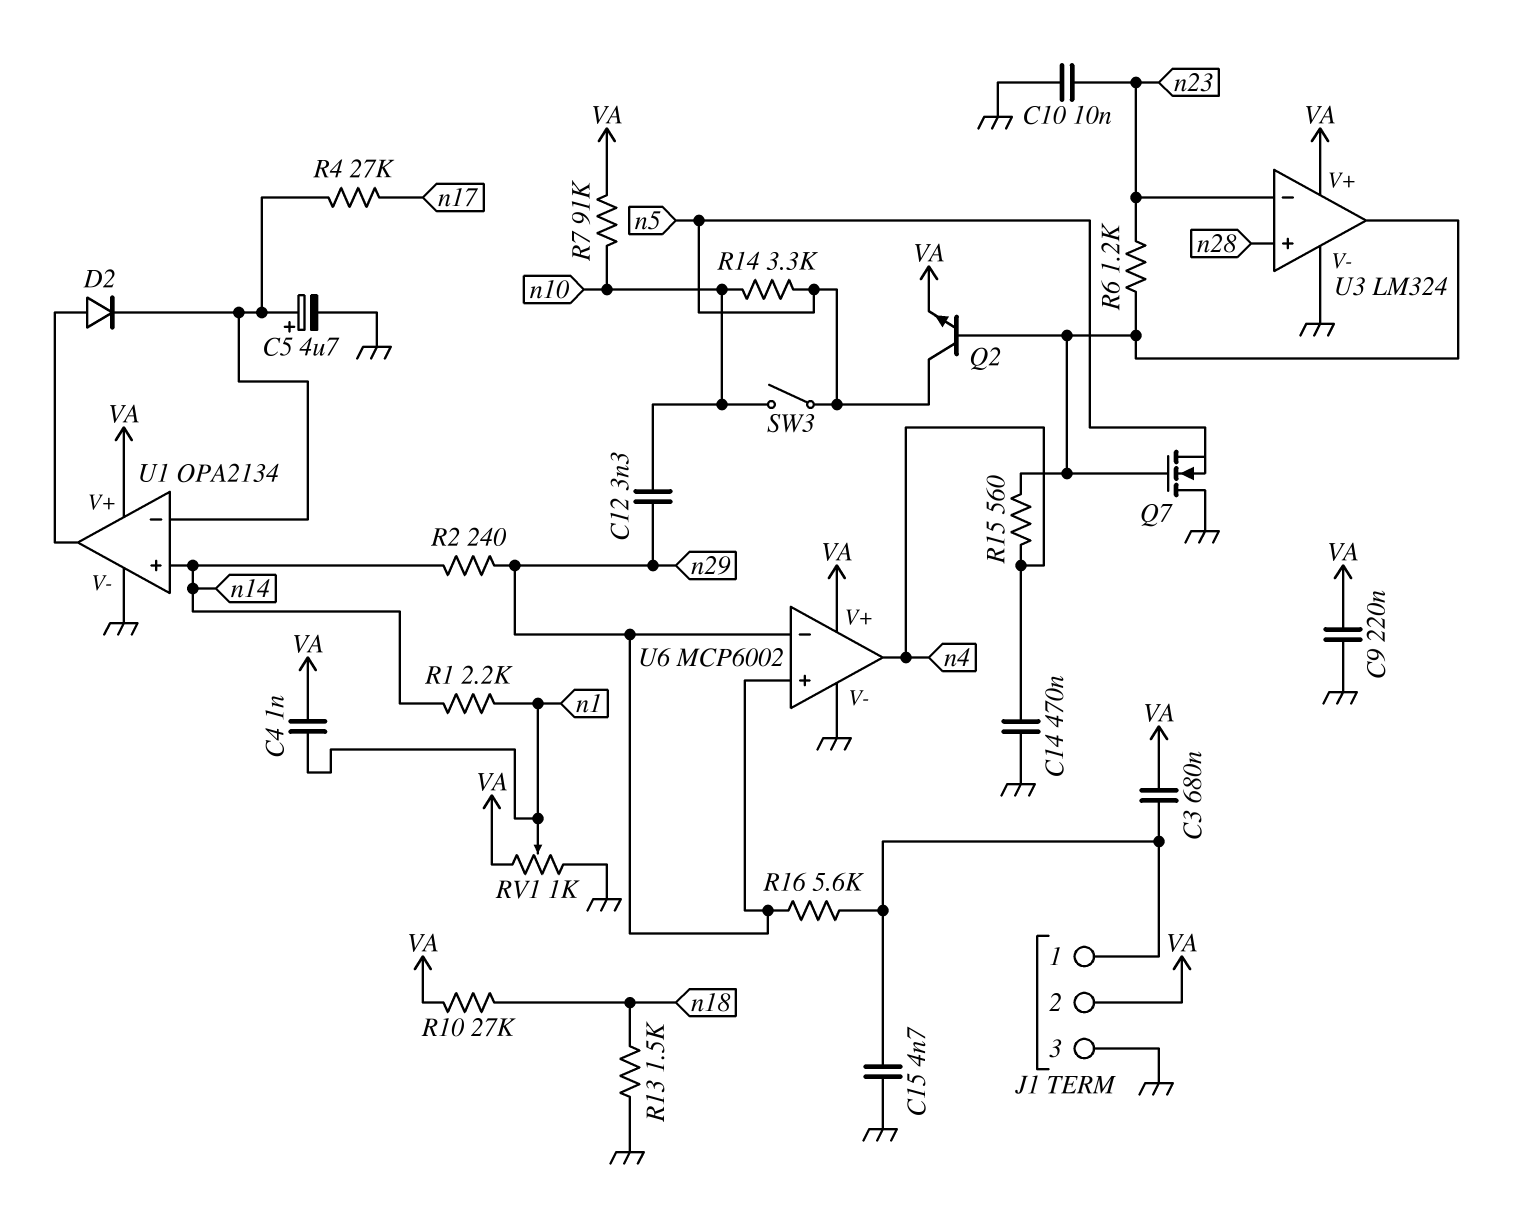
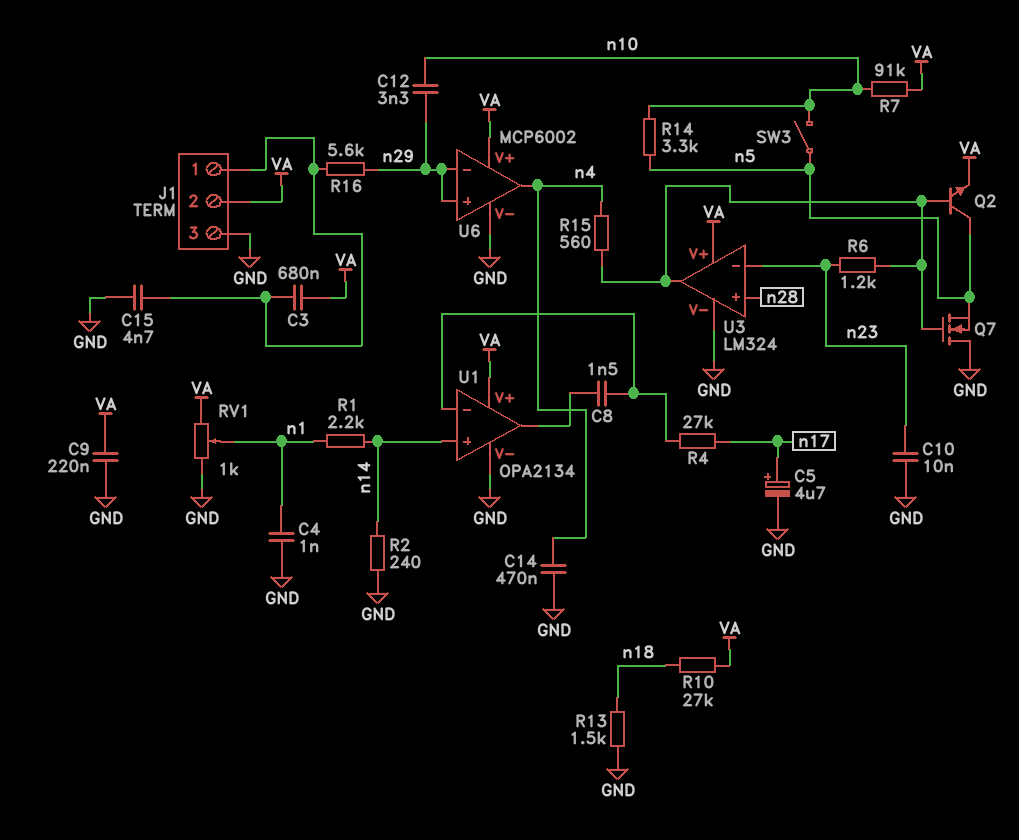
C4: 1nF (VA, n1) -> 1nF (GND, n1)
C5: 4.7uF (plus U1/in-, minus GND) -> 4.7uF (plus n17, minus GND)
C8: none -> 1.5nF (U1/in-, U1/out)
D2: diode (A U1/out, K U1/in-) -> none
R2: 240 (n14, n29) -> 240 (GND, n14)

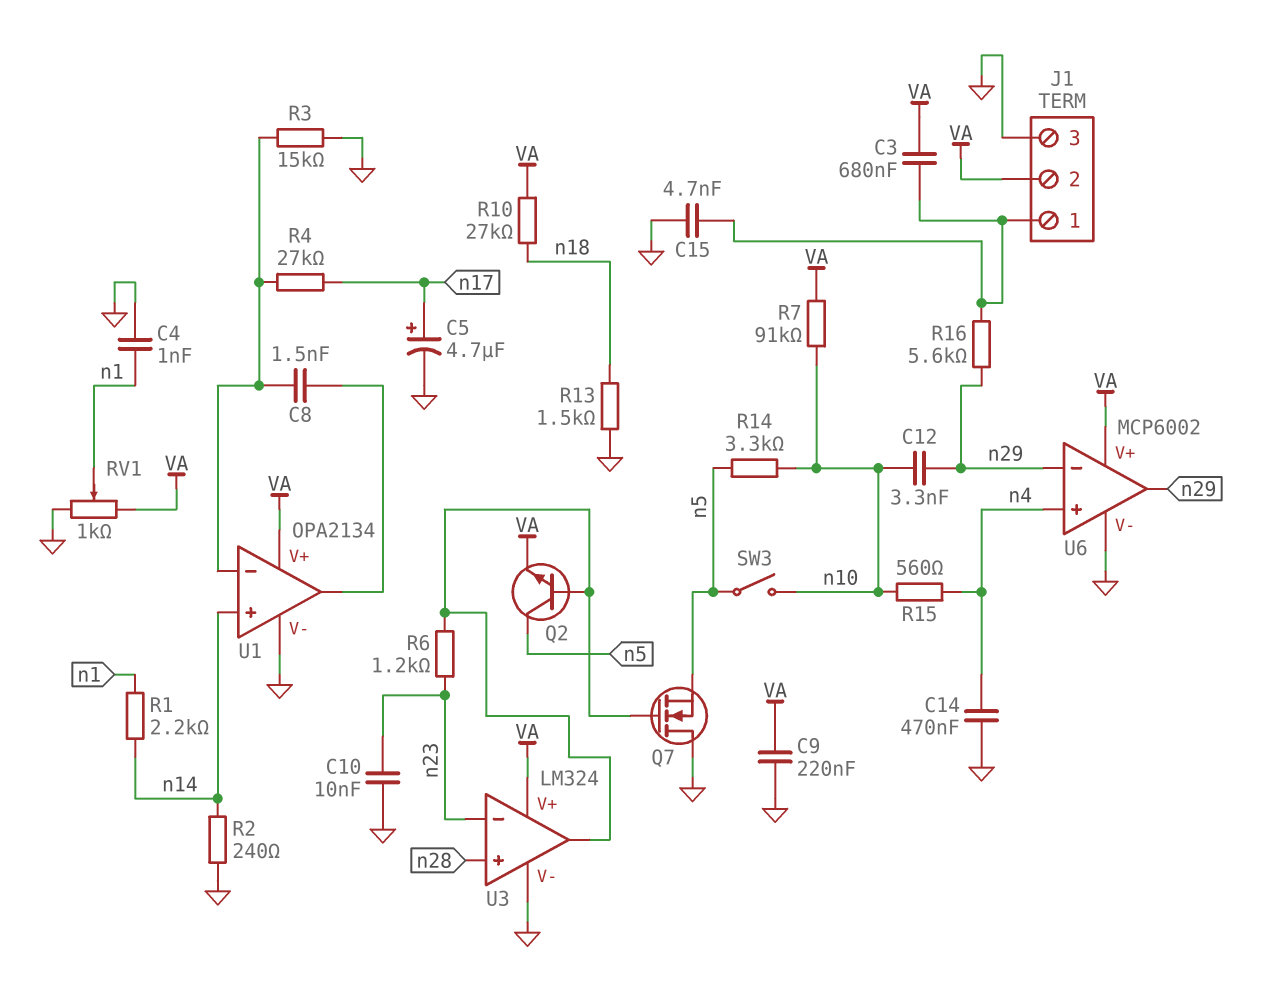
R3: none -> 15k (GND, U1/in-)
R15: 560 (U3/out, n4) -> 560 (n4, n10)
U6 pin in+: n29 -> n4
U6 pin out: n4 -> n29

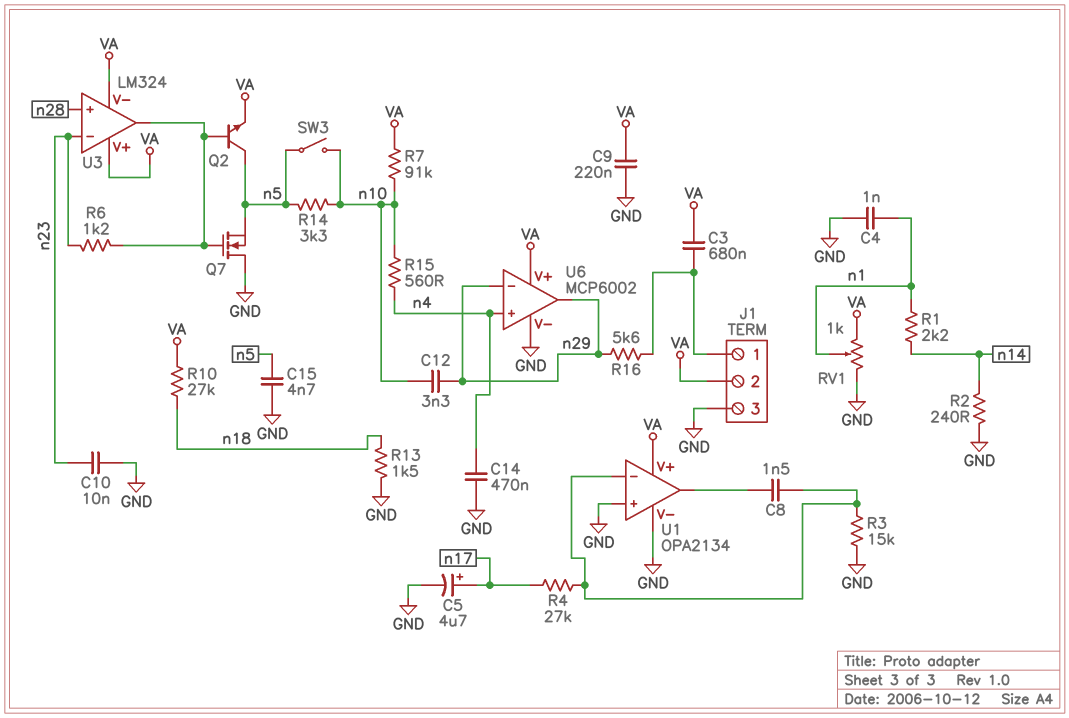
C15: 4.7nF (GND, J1/1) -> 4.7nF (GND, n5)
U1 pin in+: n14 -> GND
U3 pin V-: GND -> VA

